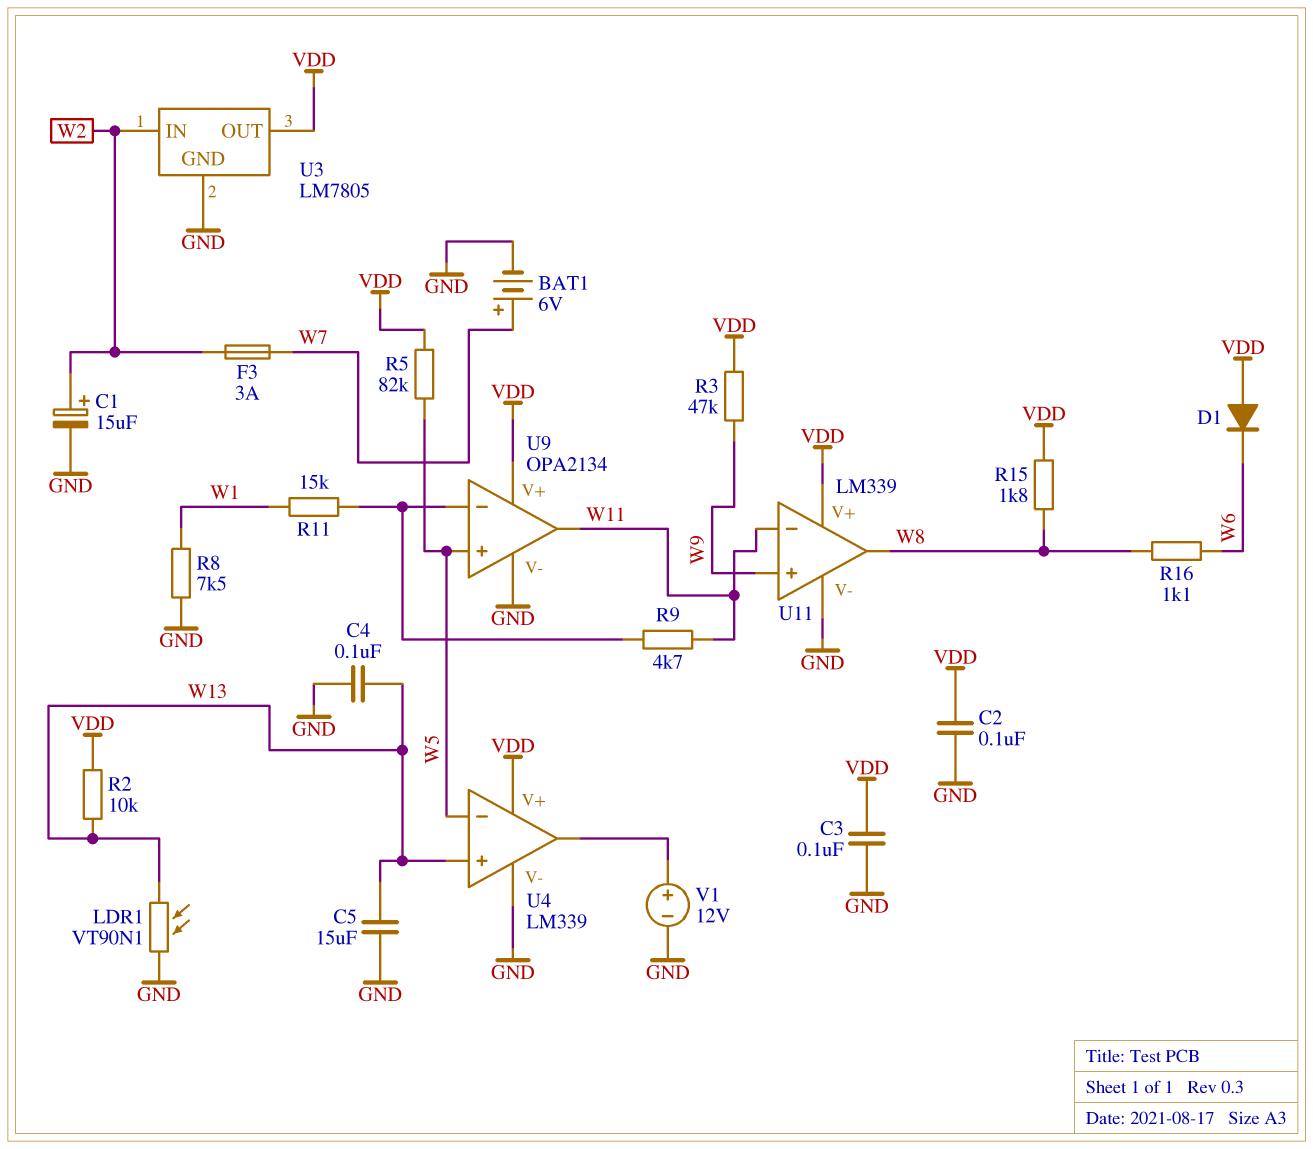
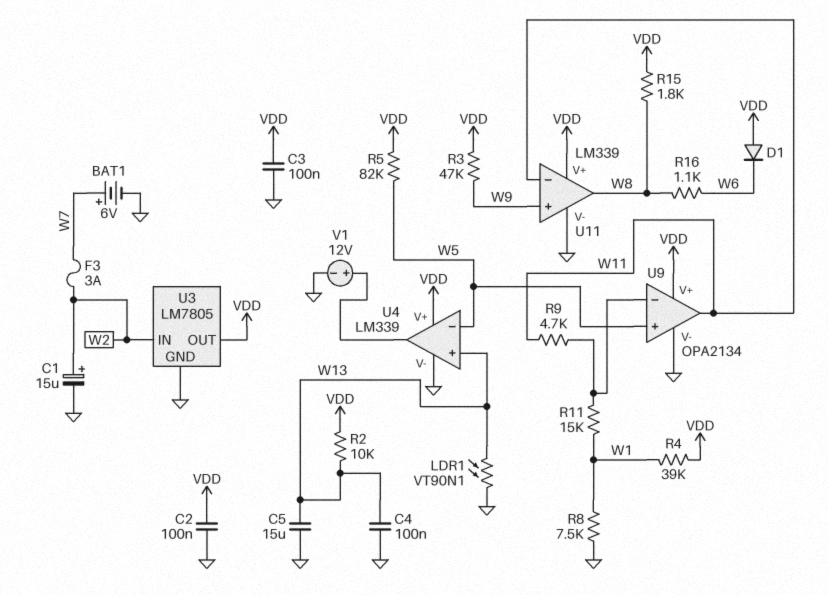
R4: none -> 39k (VDD, W1)

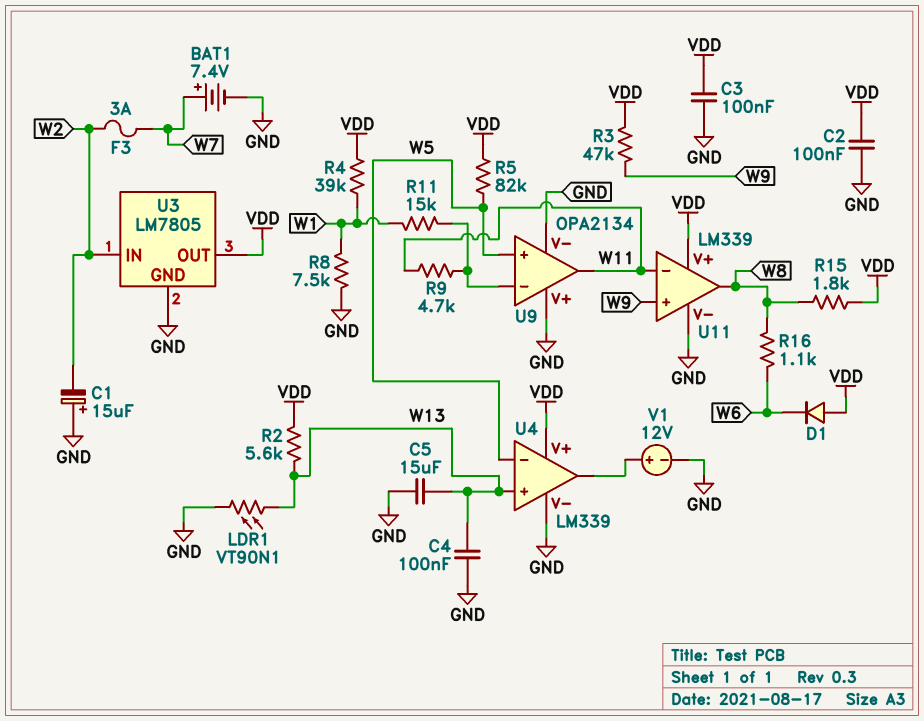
BAT1: 6V (plus W7, minus GND) -> 7.4V (plus W7, minus GND)
C1: 15uF (plus W2, minus GND) -> 15uF (plus GND, minus W2)
R2: 10k (VDD, W13) -> 5.6k (VDD, W13)
U9 pin V+: VDD -> GND

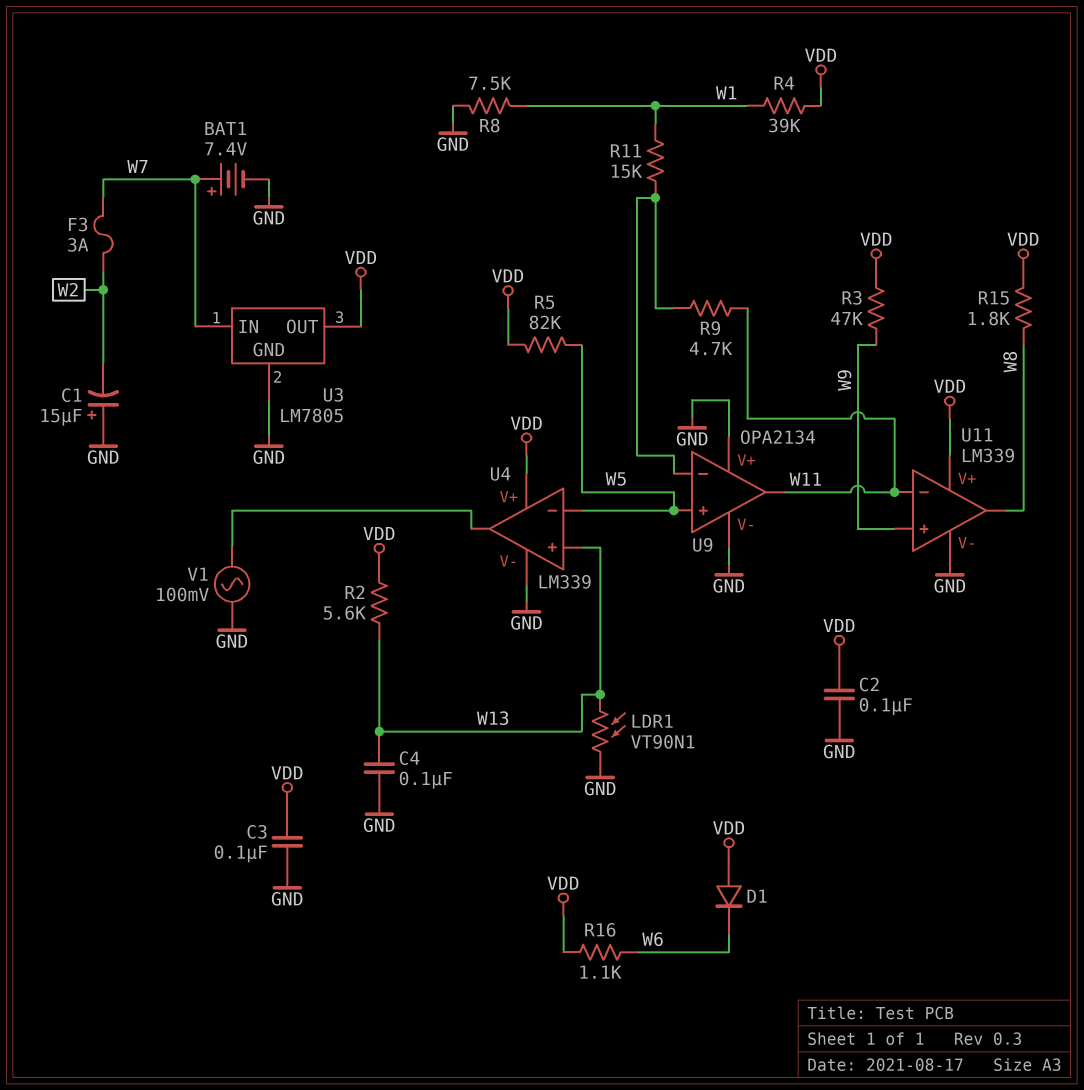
C5: 15uF (GND, W13) -> none
R16: 1.1k (W6, W8) -> 1.1k (VDD, W6)
U3 pin IN: W2 -> W7
V1: 12V (plus U4/out, minus GND) -> AC 100mV (GND, U4/out)

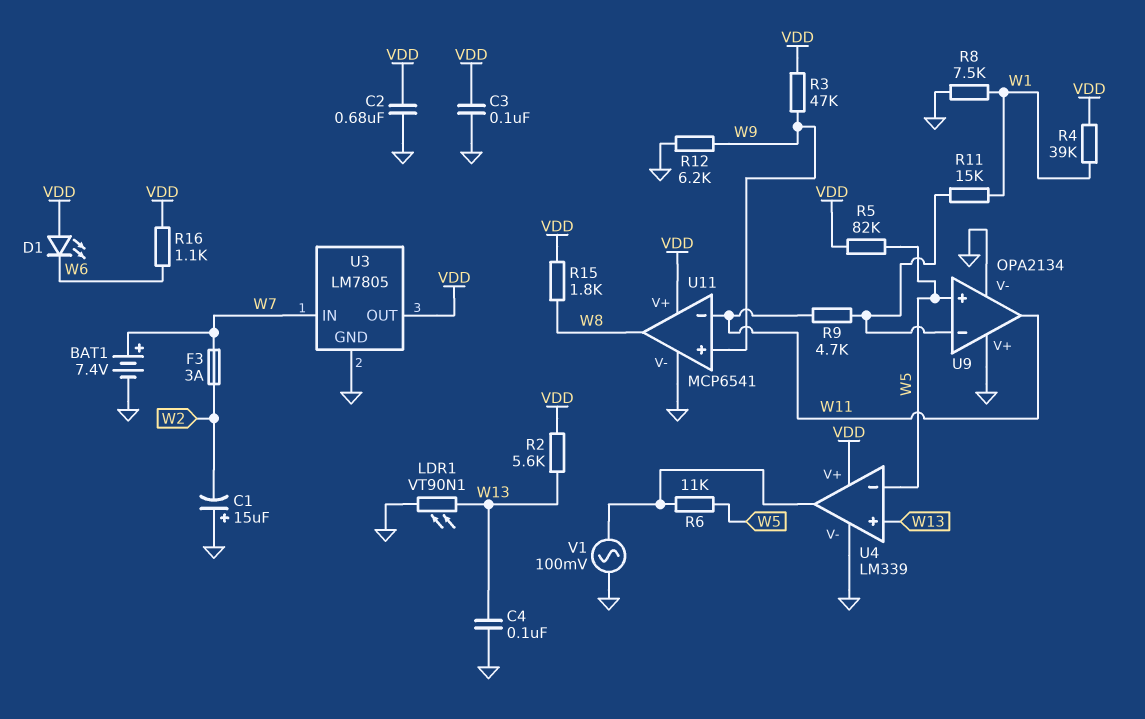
C2: 100nF (GND, VDD) -> 680nF (GND, VDD)
D1: diode (A VDD, K W6) -> LED (A VDD, K W6)
R6: none -> 11k (U4/out, W5)
R12: none -> 6.2k (GND, W9)
U11: LM339 -> MCP6541

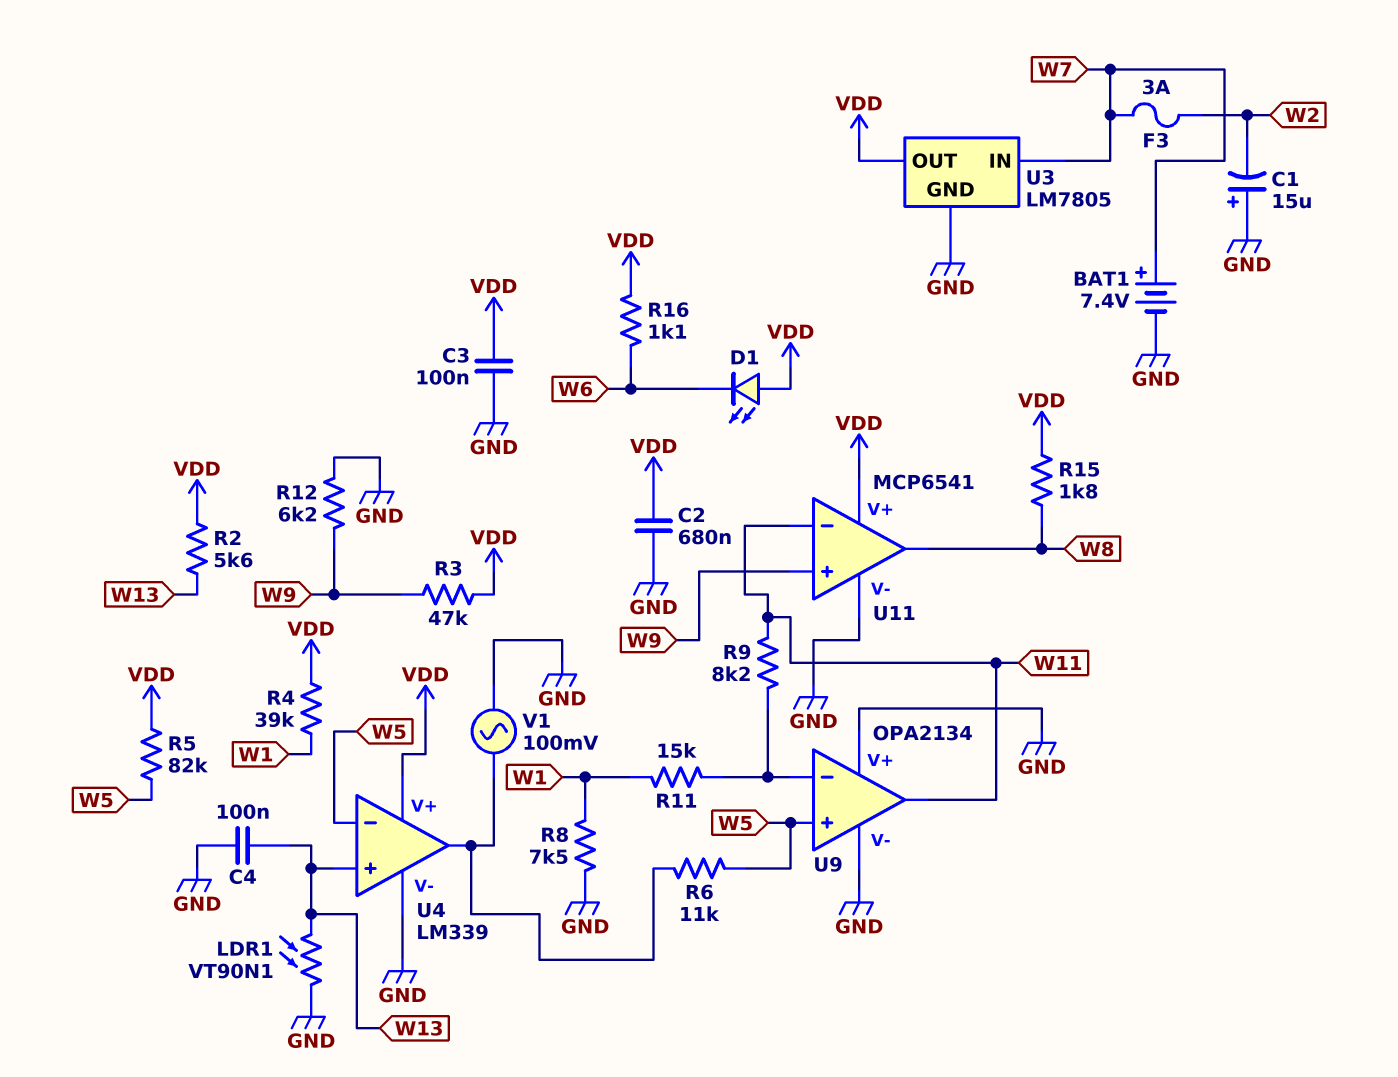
R9: 4.7k (U9/in-, W11) -> 8.2k (U9/in-, W11)

